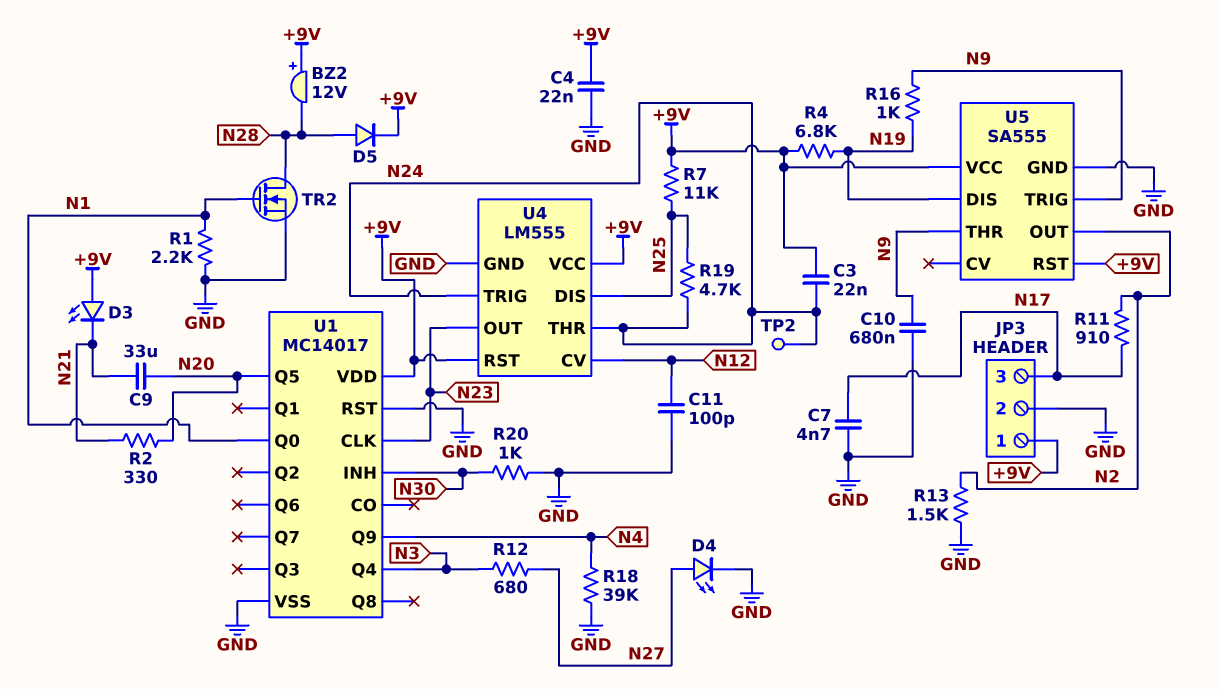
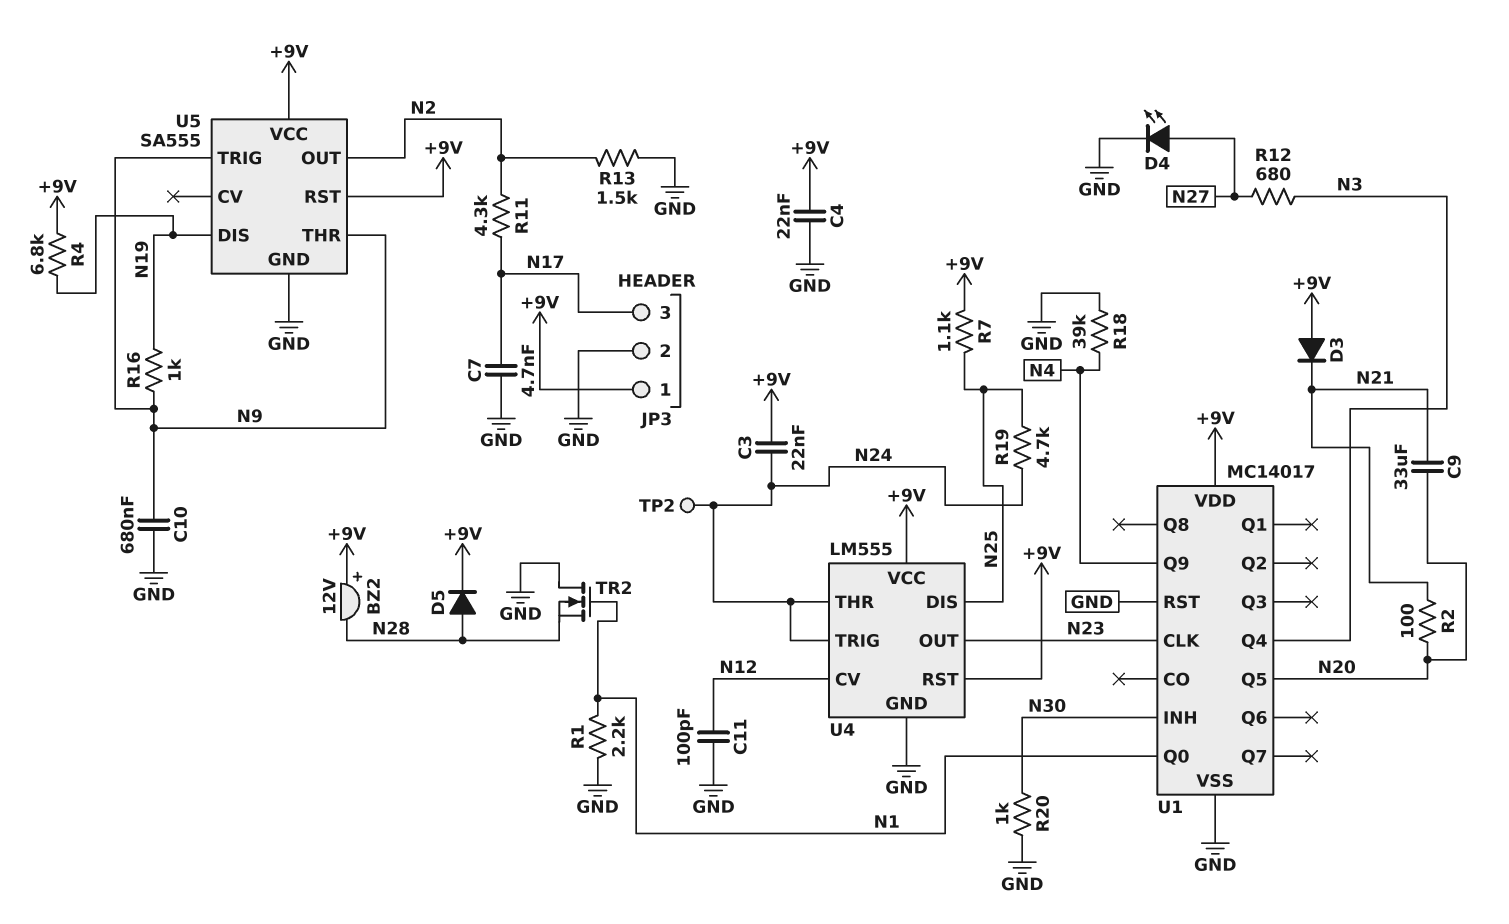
D3: LED (A +9V, K N21) -> diode (A +9V, K N21)
R2: 330 (N20, N21) -> 100 (N20, N21)
R7: 11k (+9V, N25) -> 1.1k (+9V, N25)
R11: 910 (N2, N17) -> 4.3k (N2, N17)
TR2: NMOS (G N1, D N28, S GND) -> NMOS (G N1, D GND, S N28)

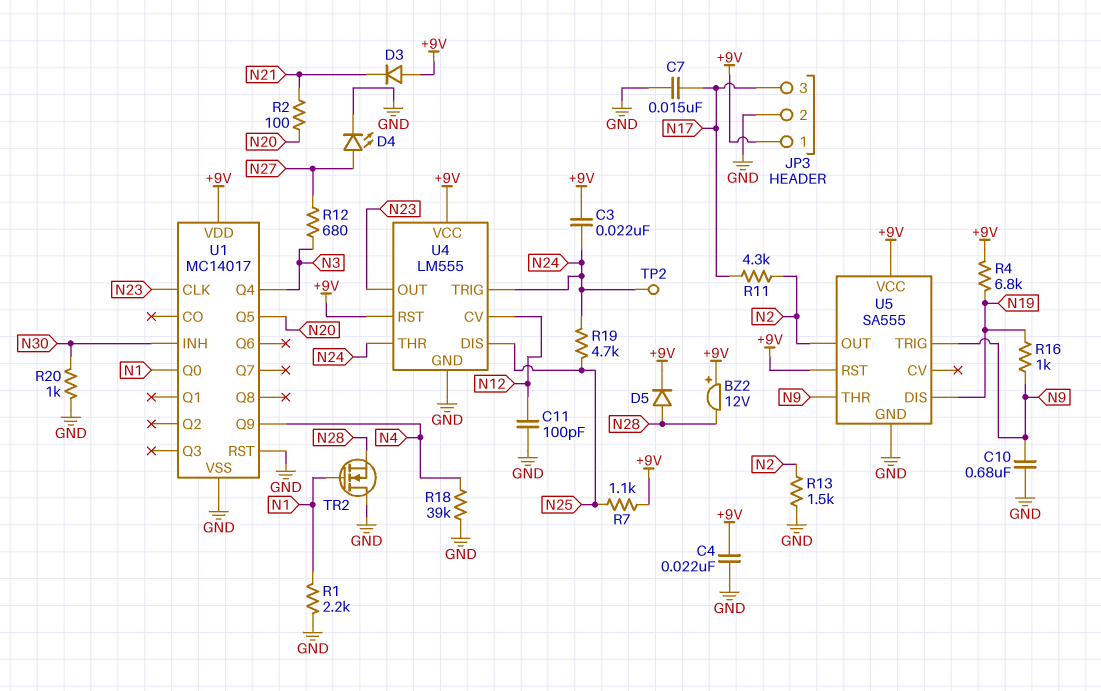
C7: 4.7nF (GND, N17) -> 15nF (GND, N17)
C9: 33uF (N20, N21) -> none

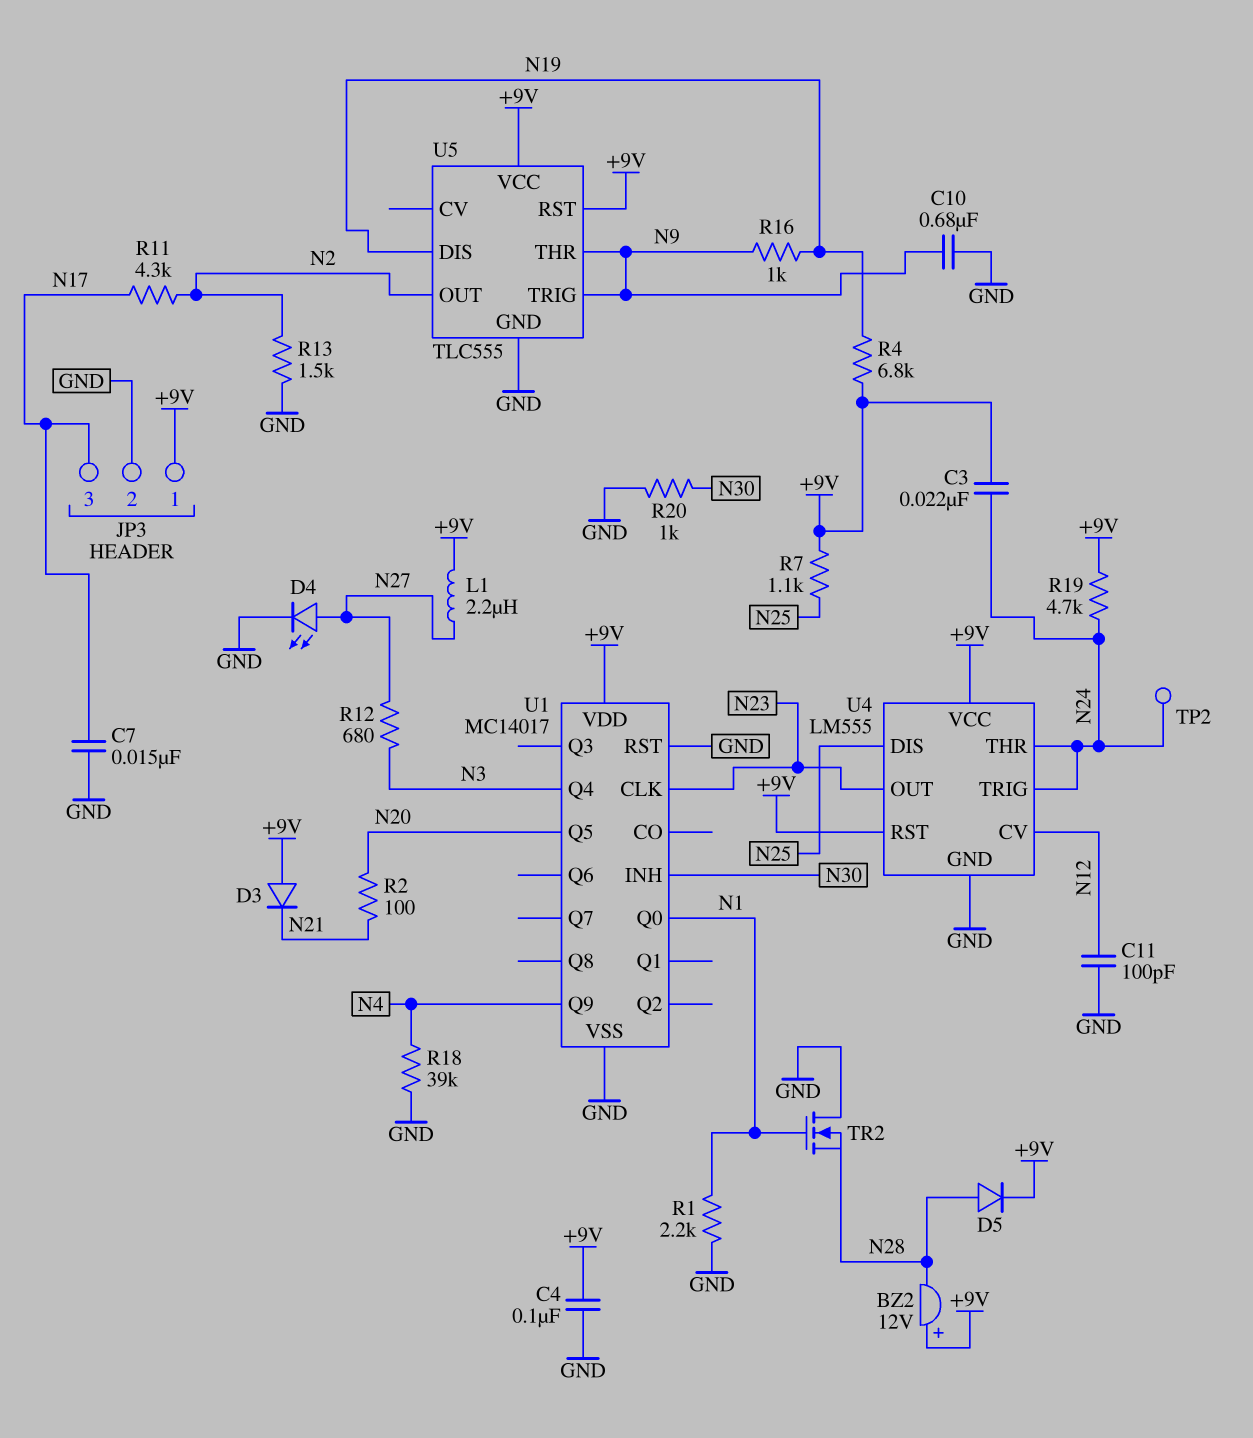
C4: 22nF (+9V, GND) -> 100nF (+9V, GND)
L1: none -> 2.2uH (+9V, N27)
R19: 4.7k (N24, N25) -> 4.7k (+9V, N24)
U5: SA555 -> TLC555

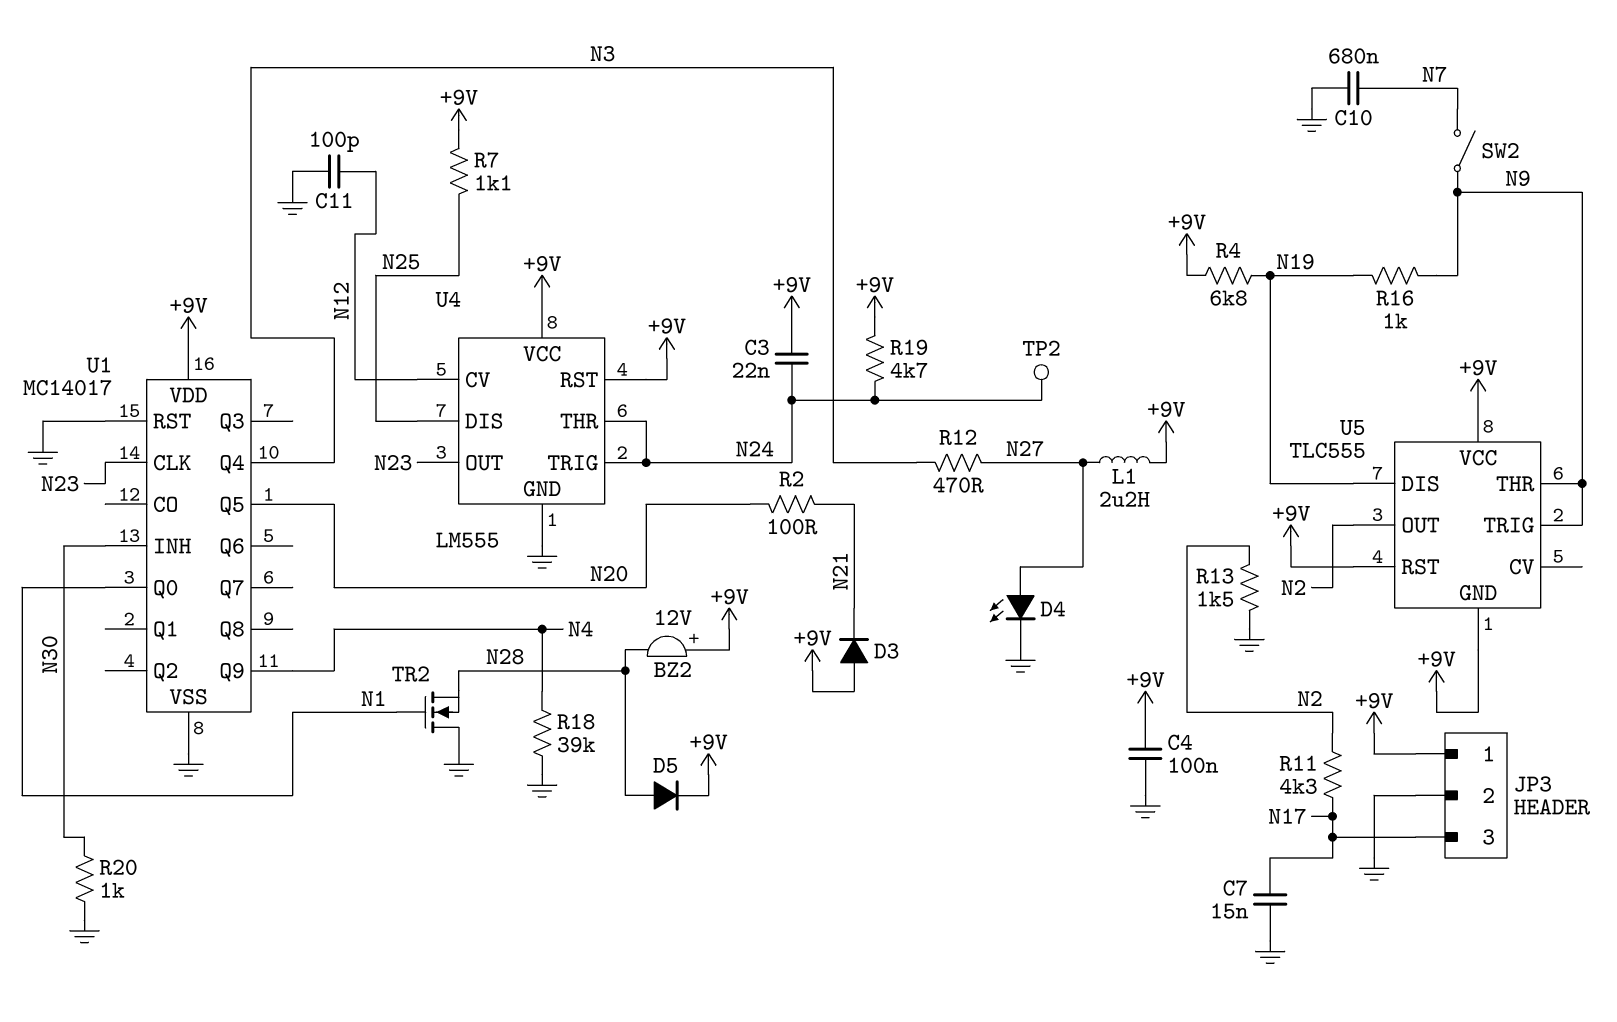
C10: 680nF (GND, N9) -> 680nF (GND, N7)
R1: 2.2k (GND, N1) -> none
R12: 680 (N3, N27) -> 470 (N3, N27)
SW2: none -> switch (N7, N9)
U5 pin GND: GND -> +9V

